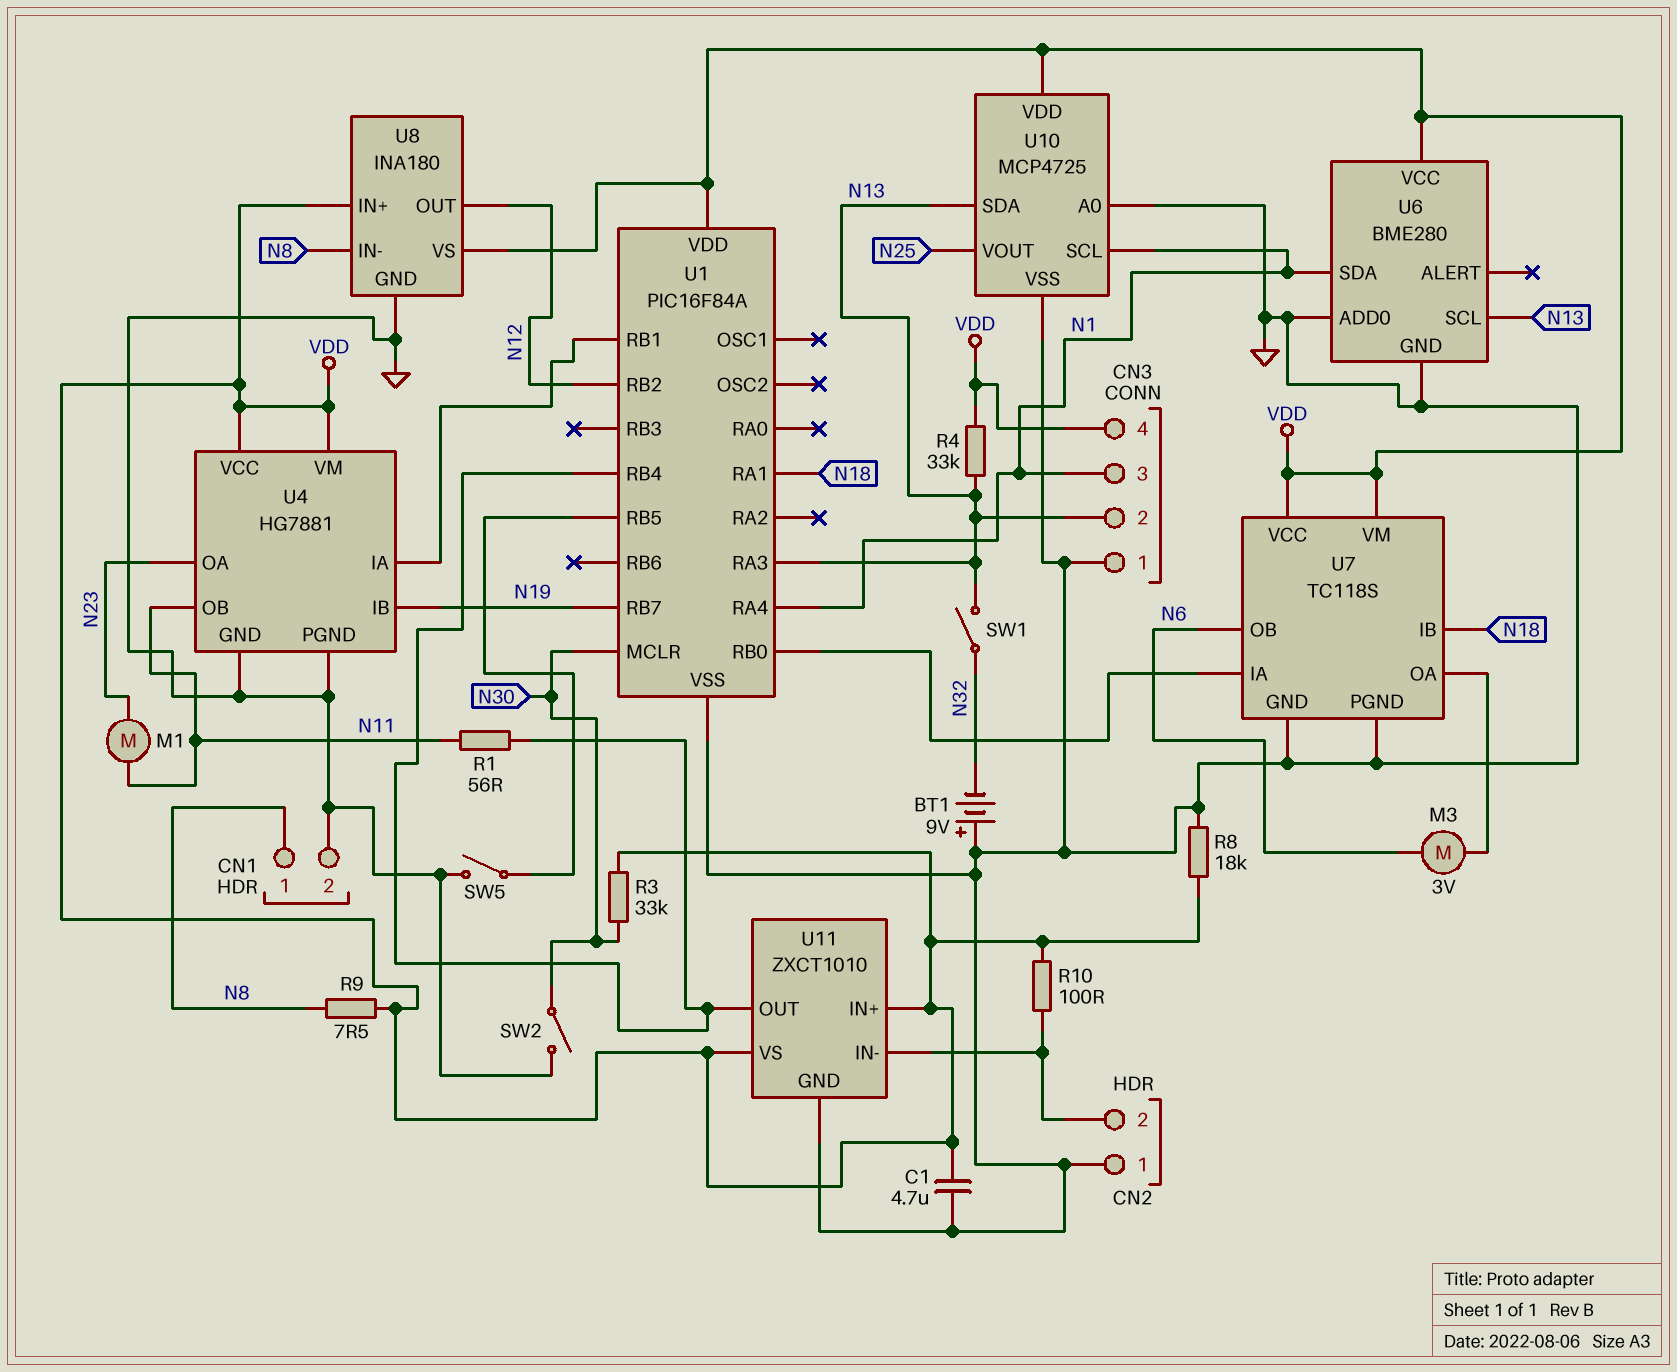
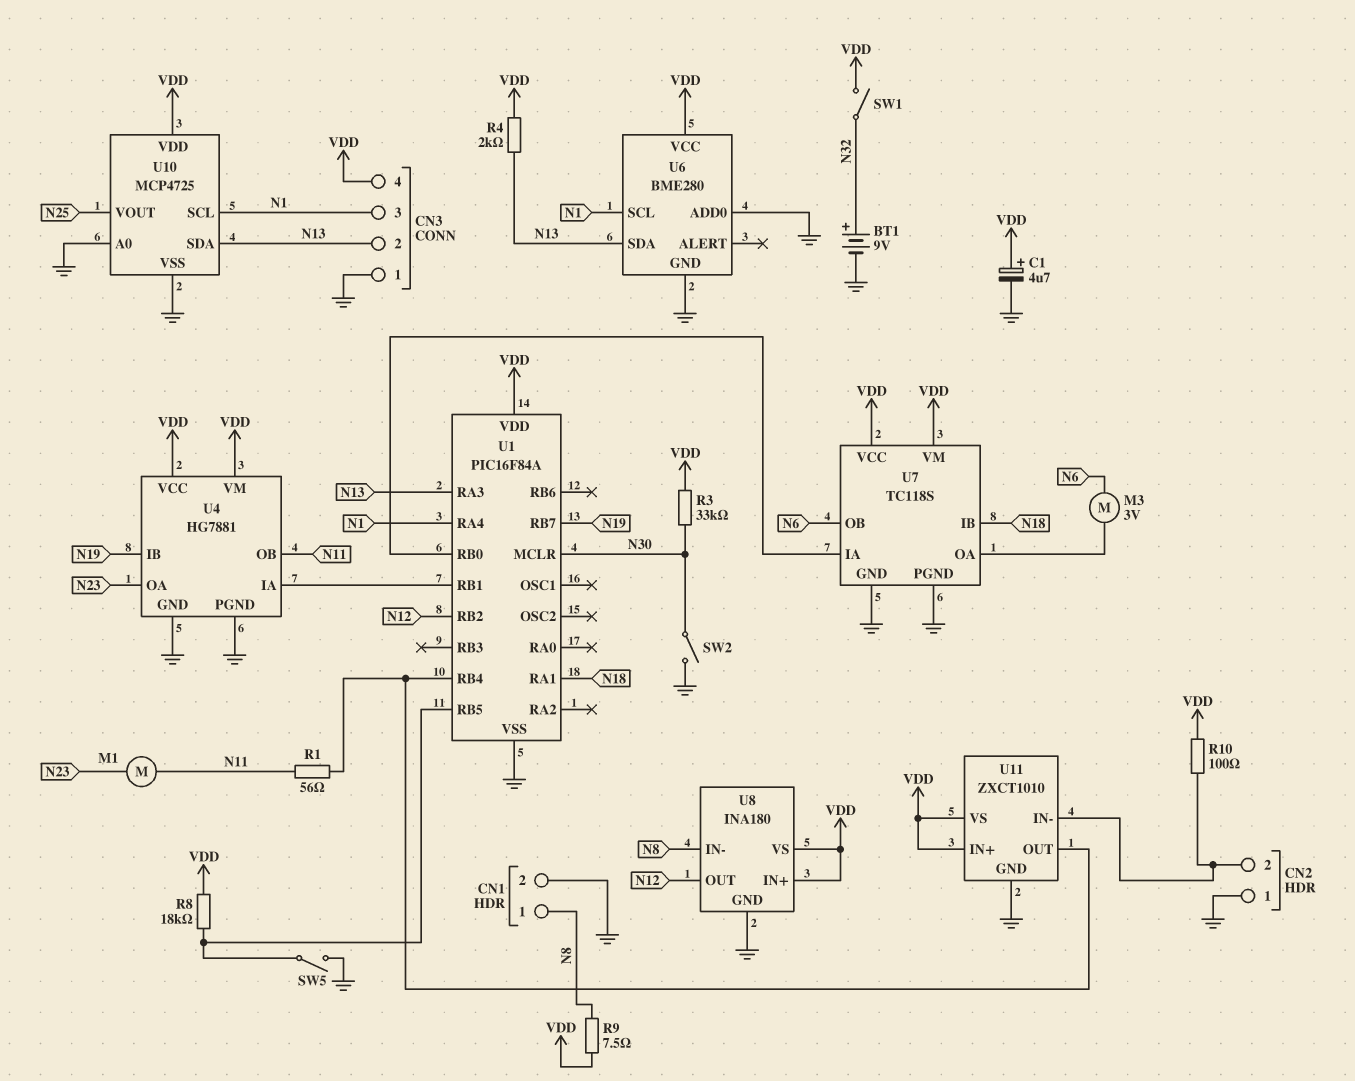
BT1: 9V (plus GND, minus N32) -> 9V (plus N32, minus GND)
C1: 4.7uF (GND, VDD) -> 4.7uF (plus VDD, minus GND)
R4: 33k (N13, VDD) -> 2k (N13, VDD)
R8: 18k (GND, VDD) -> 18k (U1/RB5, VDD)
SW1: switch (N13, N32) -> switch (N32, VDD)
U6 pin SCL: N13 -> N1
U6 pin SDA: N1 -> N13

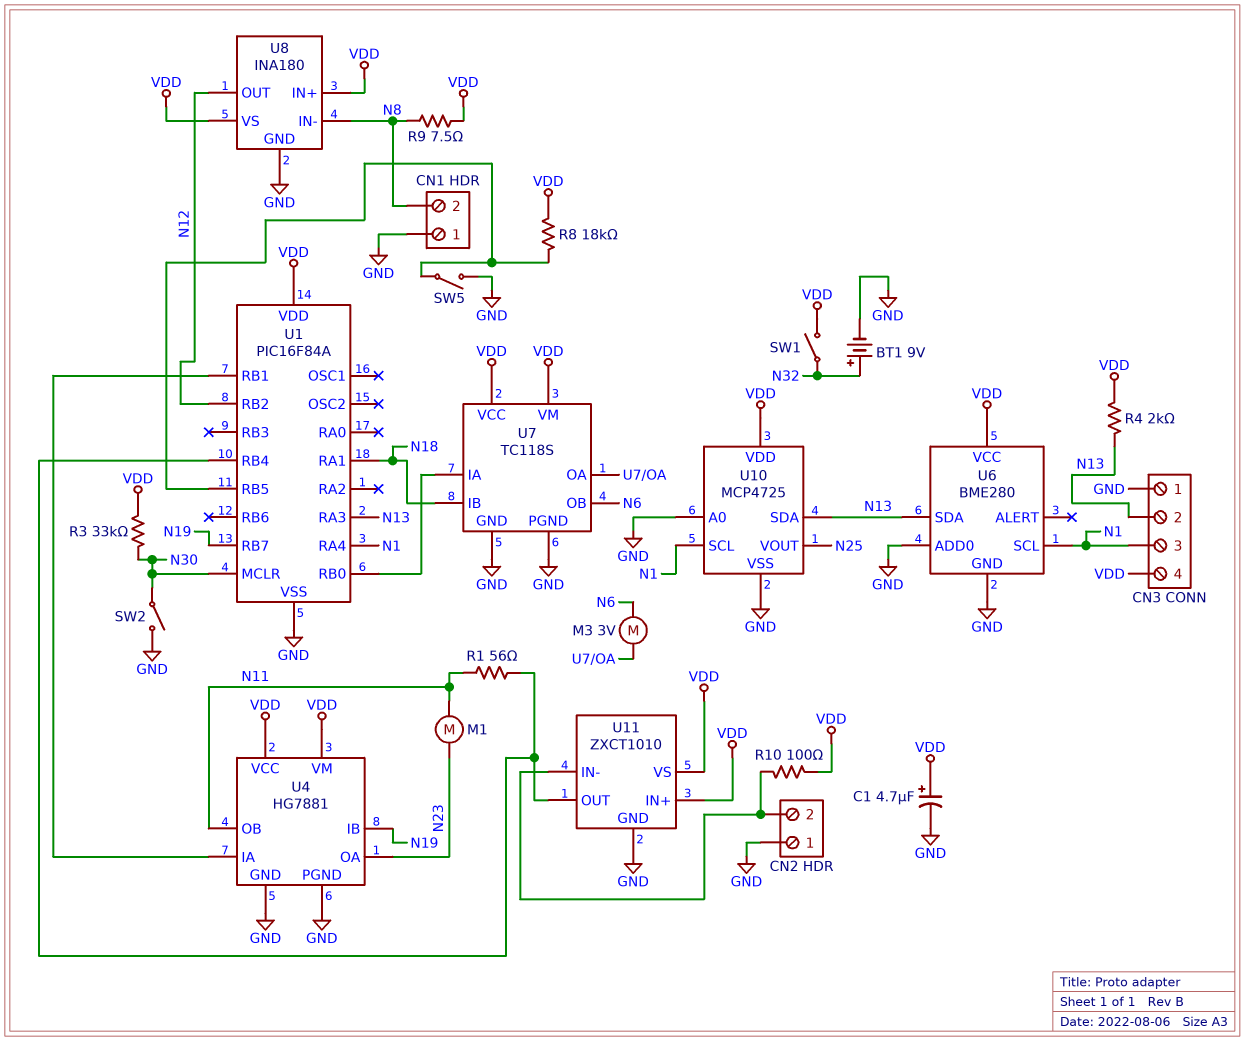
CN1 pin 1: N8 -> GND
CN1 pin 2: GND -> N8

